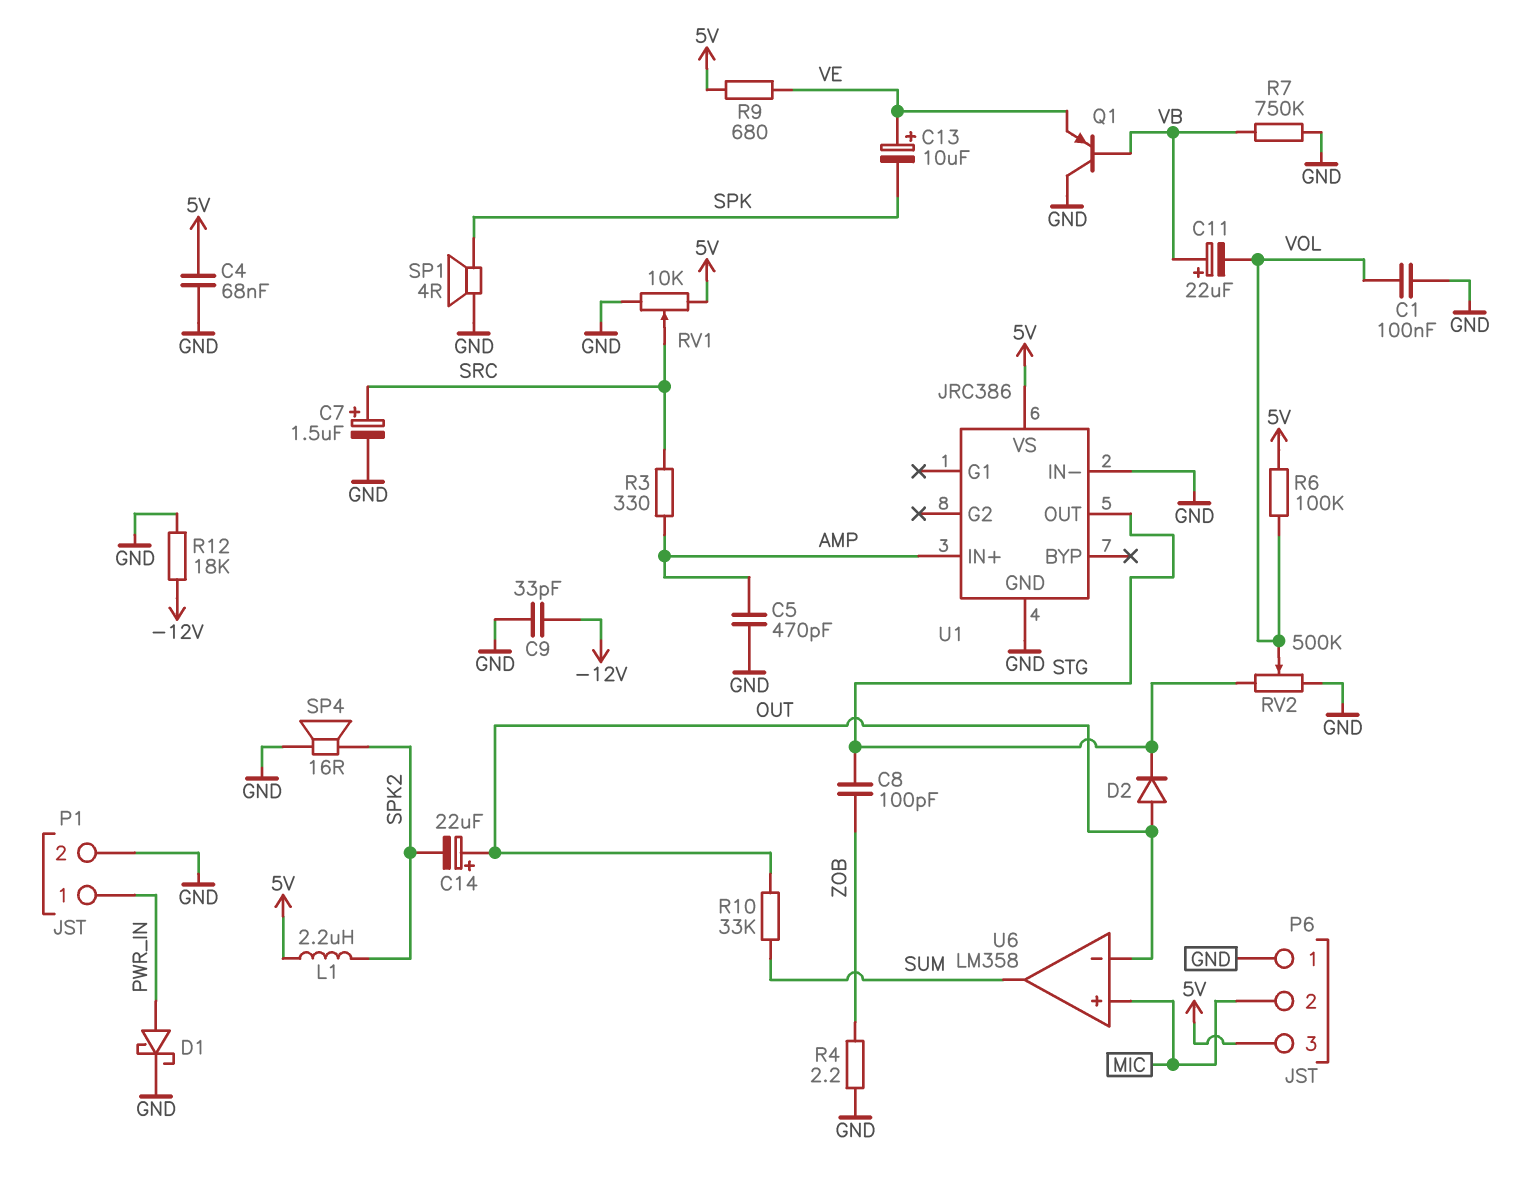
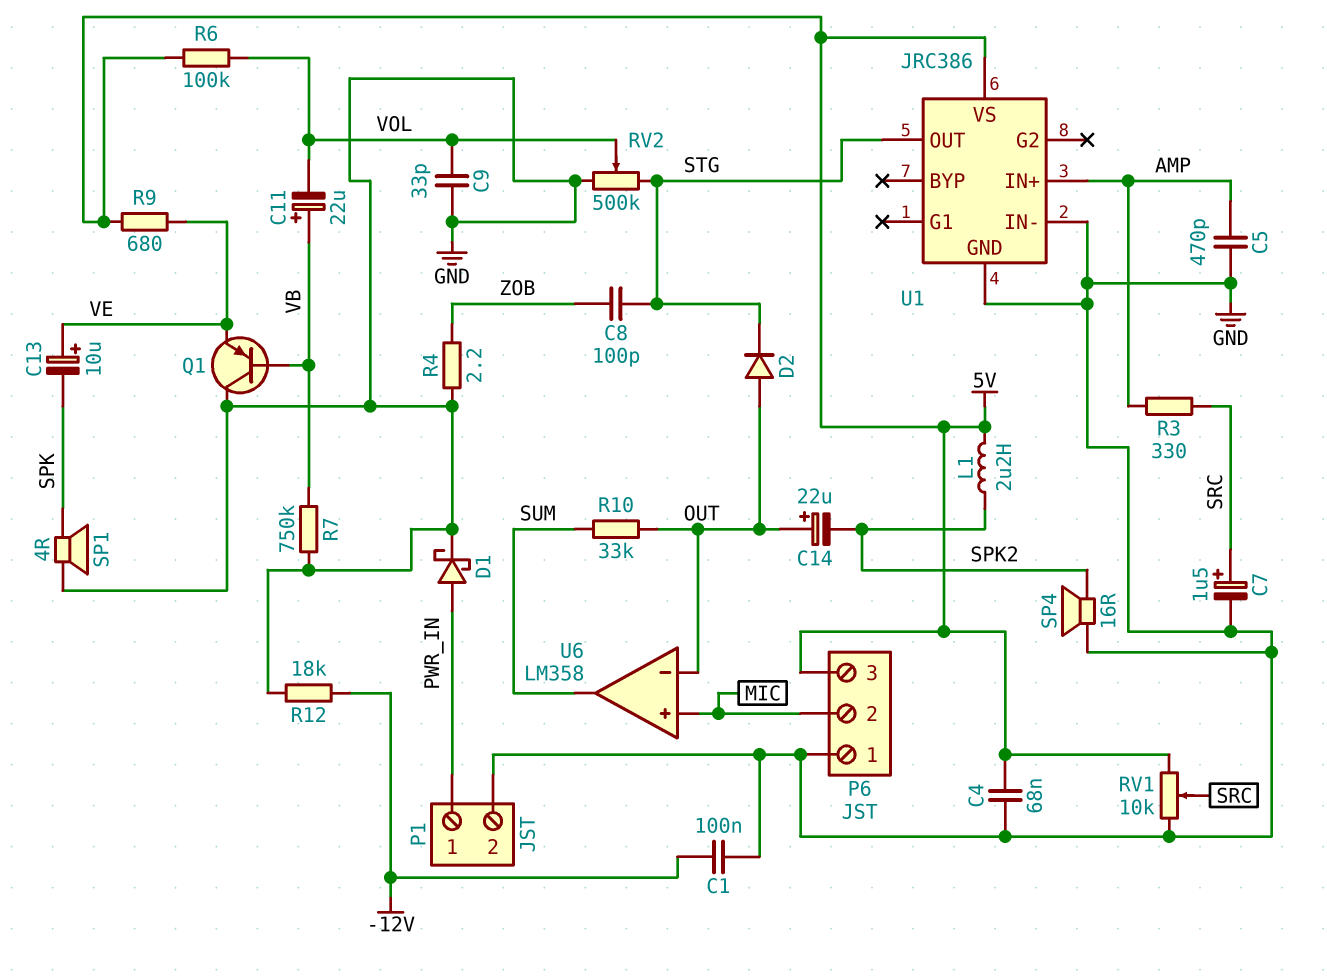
C1: 100nF (GND, VOL) -> 100nF (-12V, GND)
C9: 33pF (-12V, GND) -> 33pF (GND, VOL)

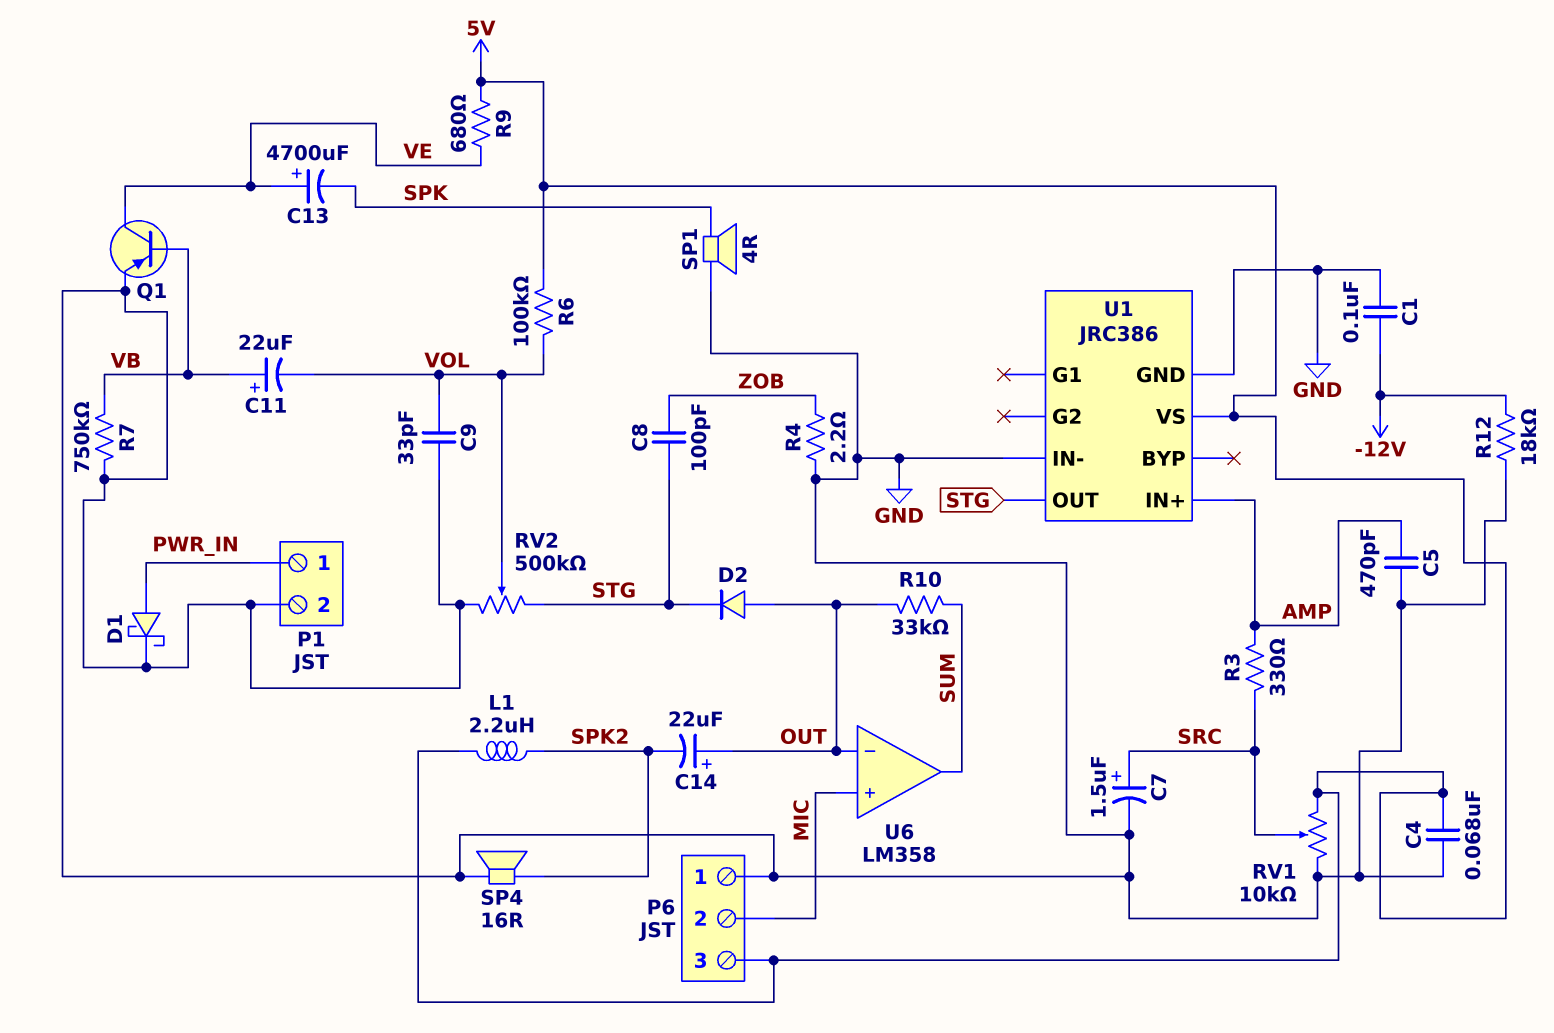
C13: 10uF (plus VE, minus SPK) -> 4700uF (plus VE, minus SPK)
Q1: PNP (B VB, C GND, E VE) -> PNP (B VB, C VE, E GND)

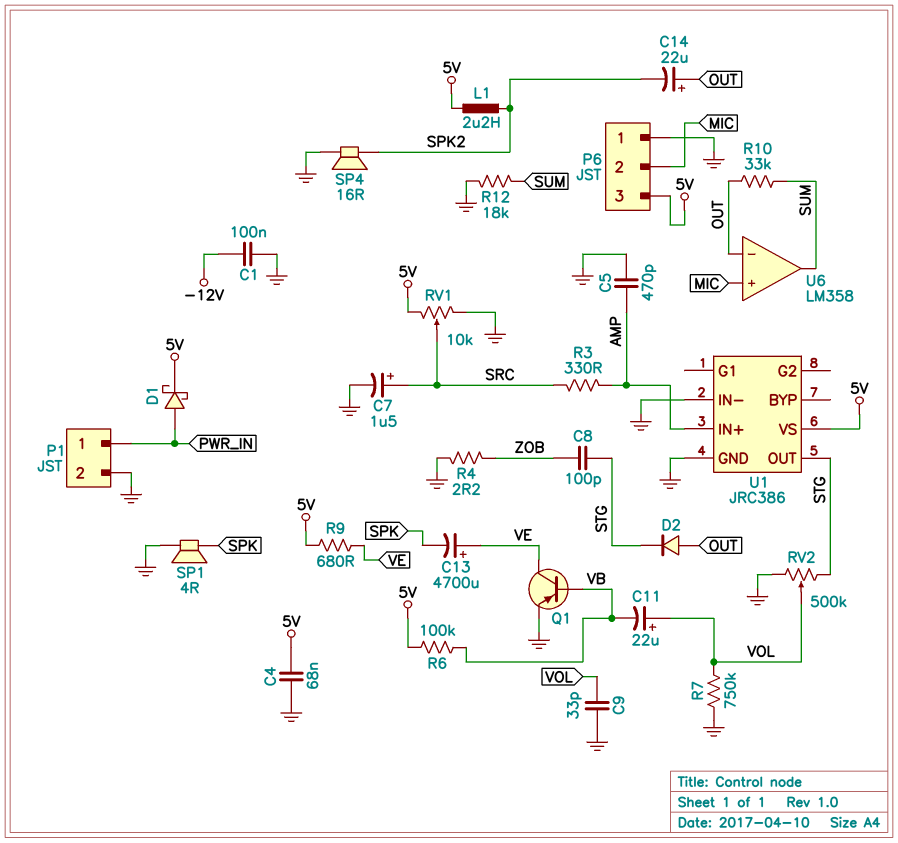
C11: 22uF (plus VB, minus VOL) -> 22uF (plus VOL, minus VB)
D1: schottky (A PWR_IN, K GND) -> schottky (A PWR_IN, K 5V)
R6: 100k (5V, VOL) -> 100k (5V, VB)
R7: 750k (GND, VB) -> 750k (GND, VOL)
R12: 18k (-12V, GND) -> 18k (GND, SUM)

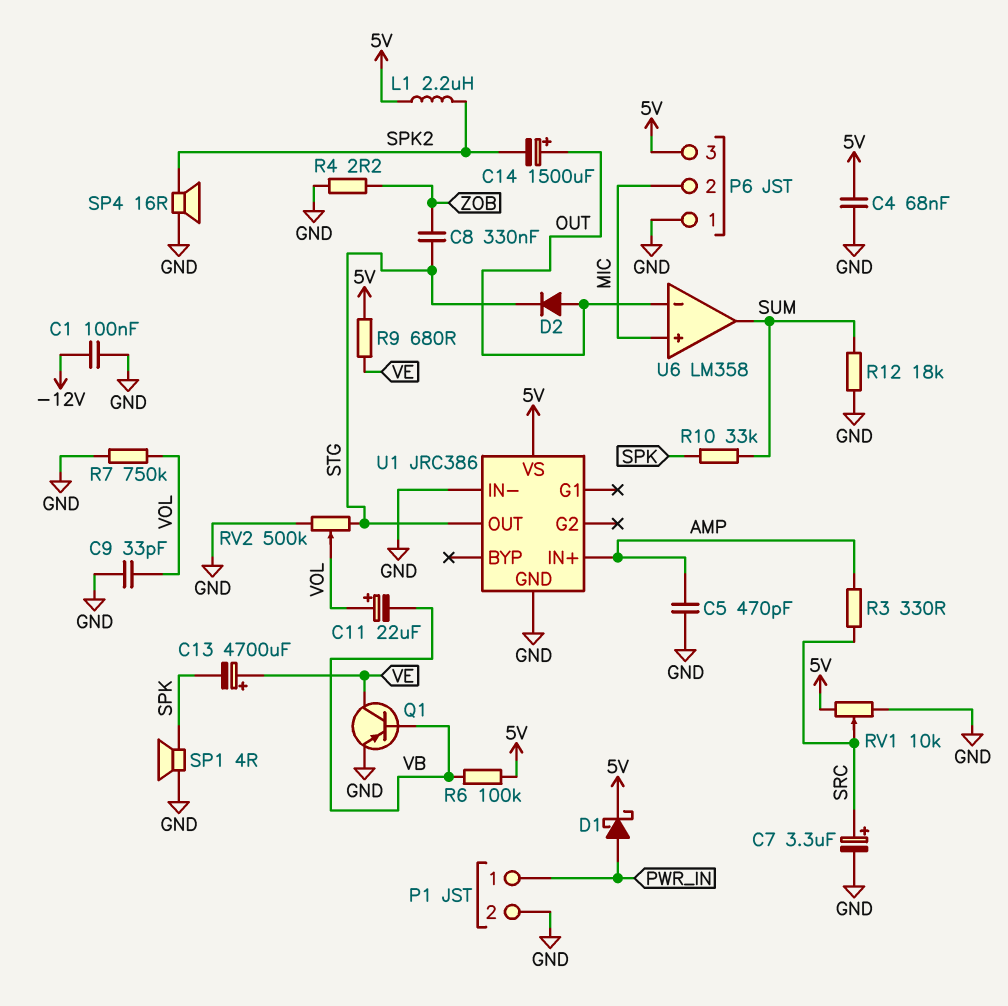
C7: 1.5uF (plus SRC, minus GND) -> 3.3uF (plus SRC, minus GND)
C8: 100pF (STG, ZOB) -> 330nF (STG, ZOB)
C14: 22uF (plus OUT, minus SPK2) -> 1500uF (plus OUT, minus SPK2)
R10: 33k (OUT, SUM) -> 33k (SPK, SUM)

